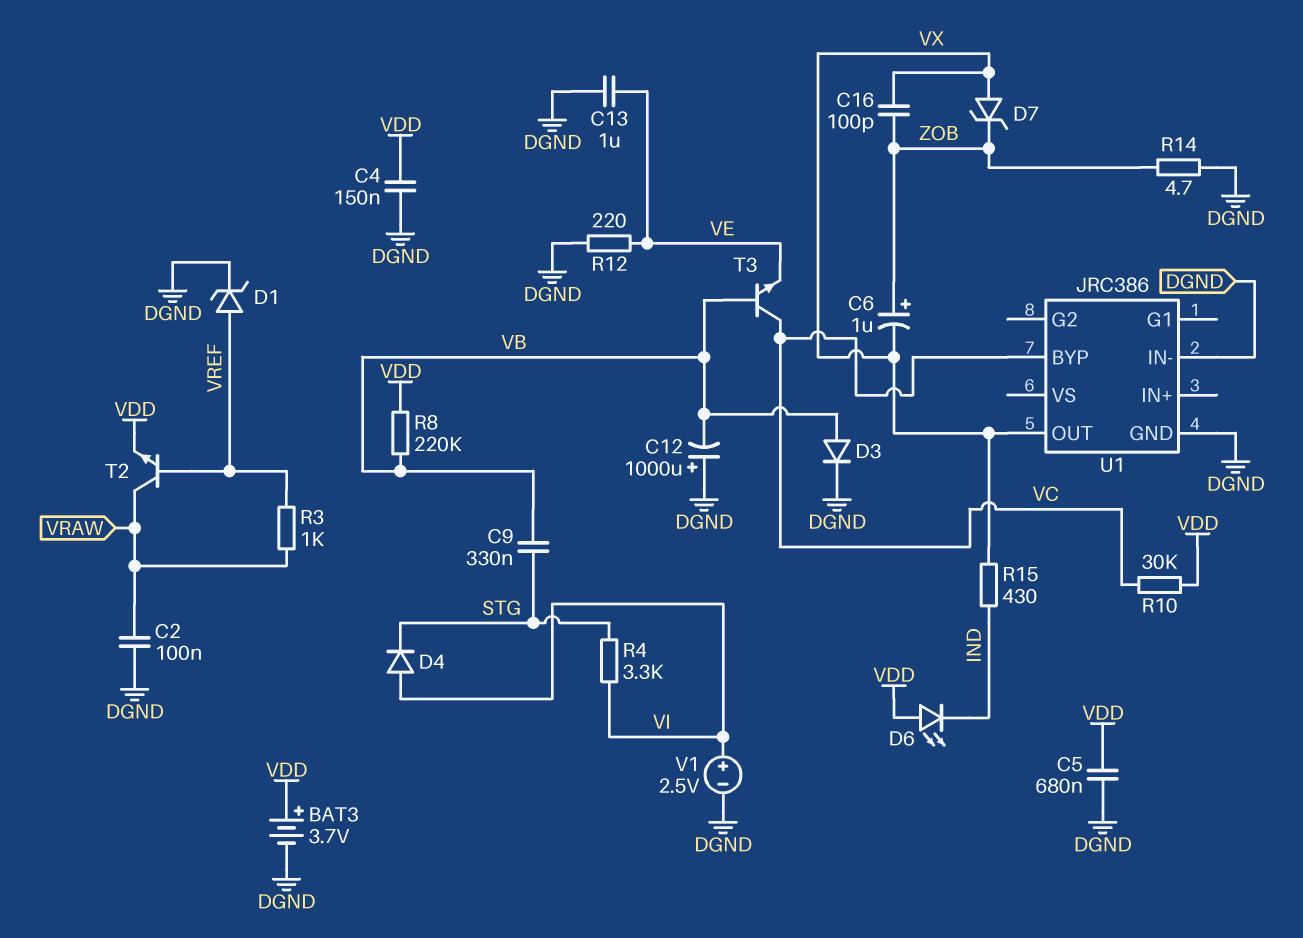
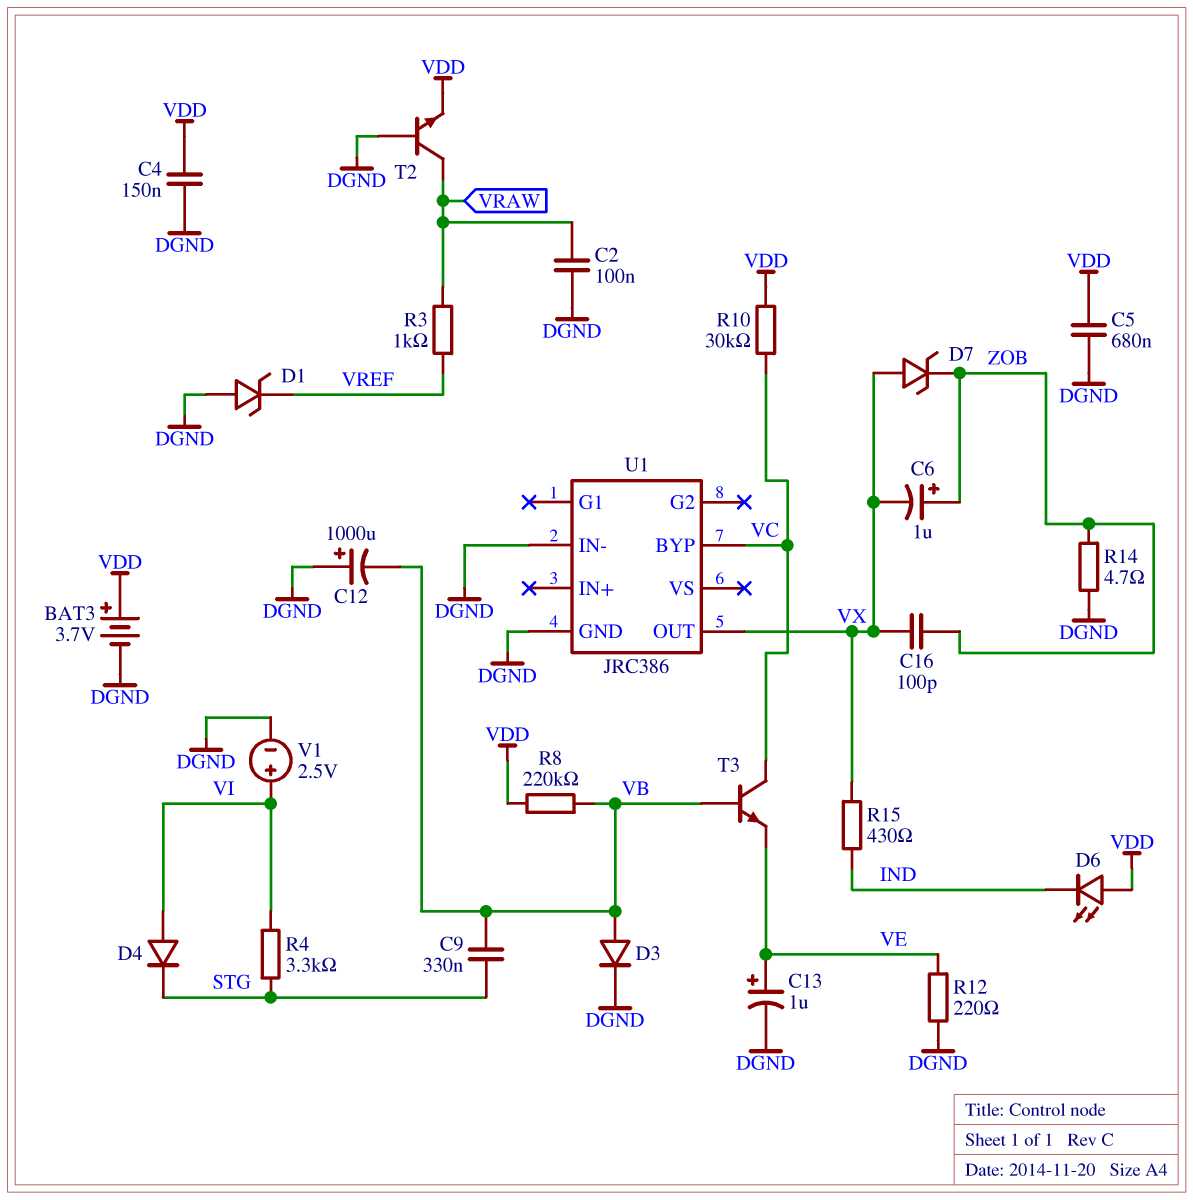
C13: 1uF (DGND, VE) -> 1uF (plus VE, minus DGND)
D1: zener (A VREF, K DGND) -> zener (A DGND, K VREF)
T2: NPN (B VREF, C VRAW, E VDD) -> NPN (B DGND, C VRAW, E VDD)

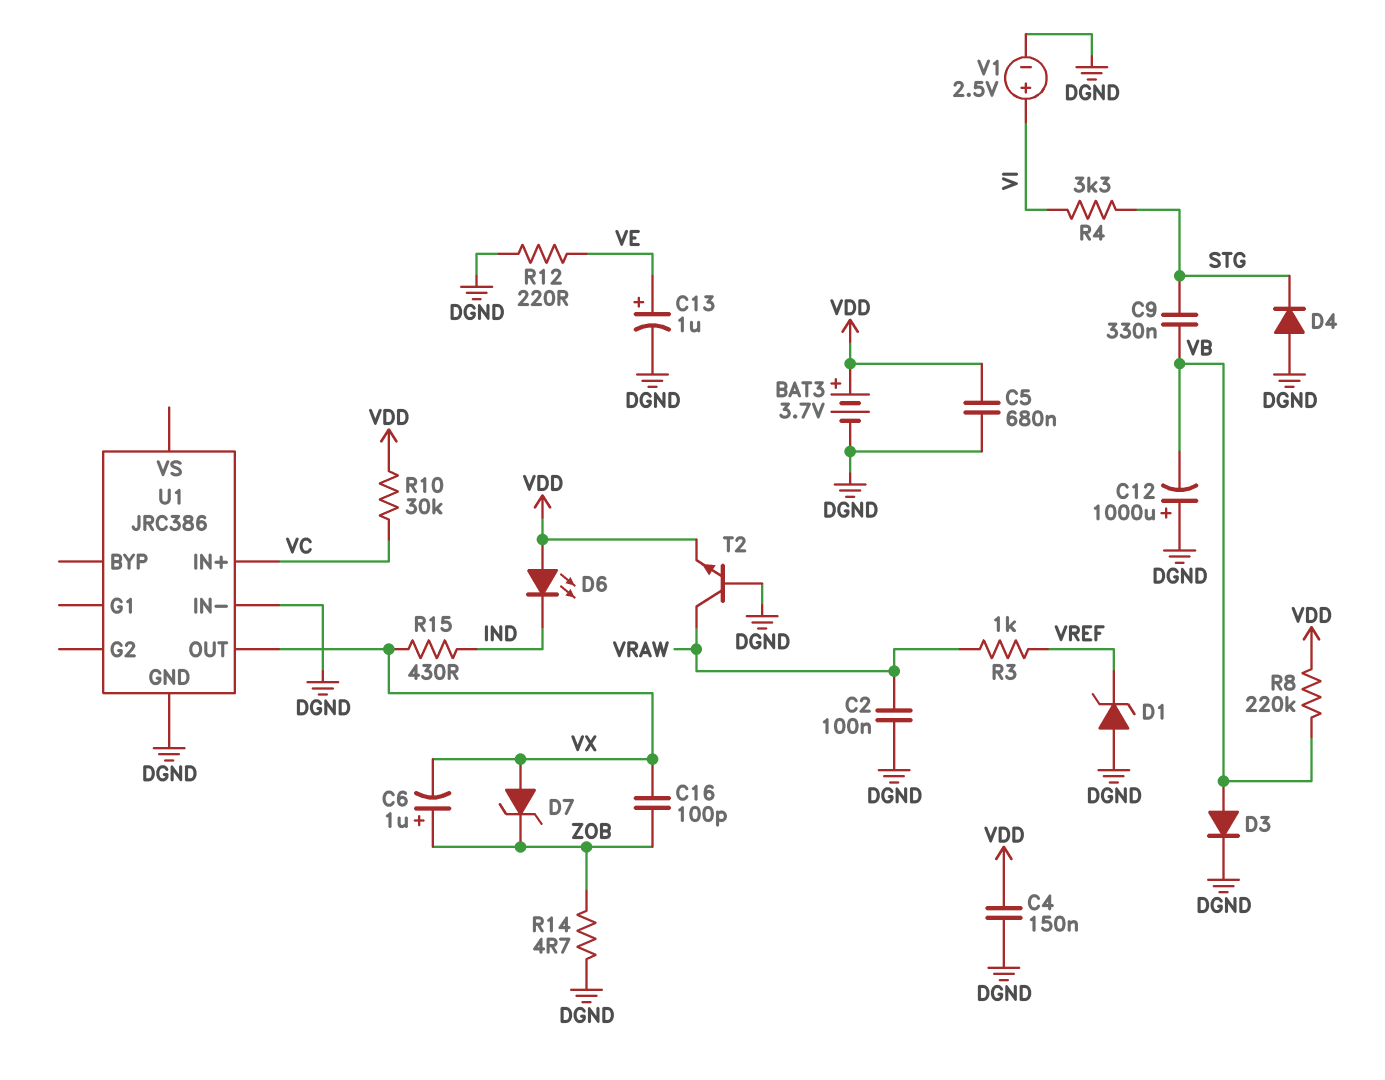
D4: diode (A VI, K STG) -> diode (A DGND, K STG)
T3: NPN (B VB, C VC, E VE) -> none
U1 pin BYP: VC -> none
U1 pin IN+: none -> VC

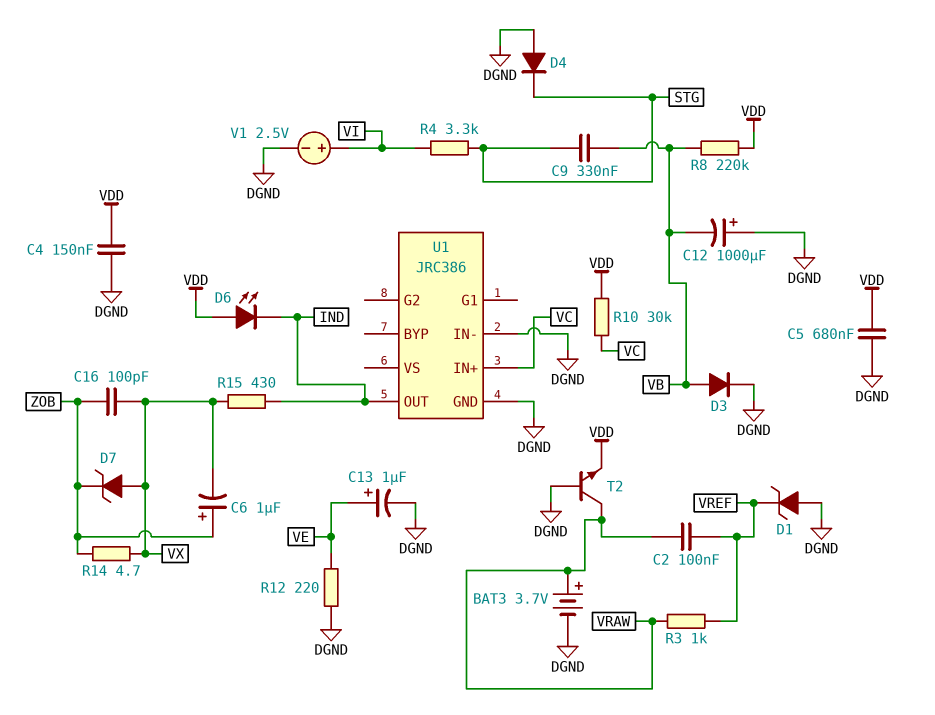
BAT3: 3.7V (plus VDD, minus DGND) -> 3.7V (plus VRAW, minus DGND)
C2: 100nF (DGND, VRAW) -> 100nF (VRAW, VREF)
R14: 4.7 (DGND, ZOB) -> 4.7 (VX, ZOB)
U1 pin OUT: VX -> IND

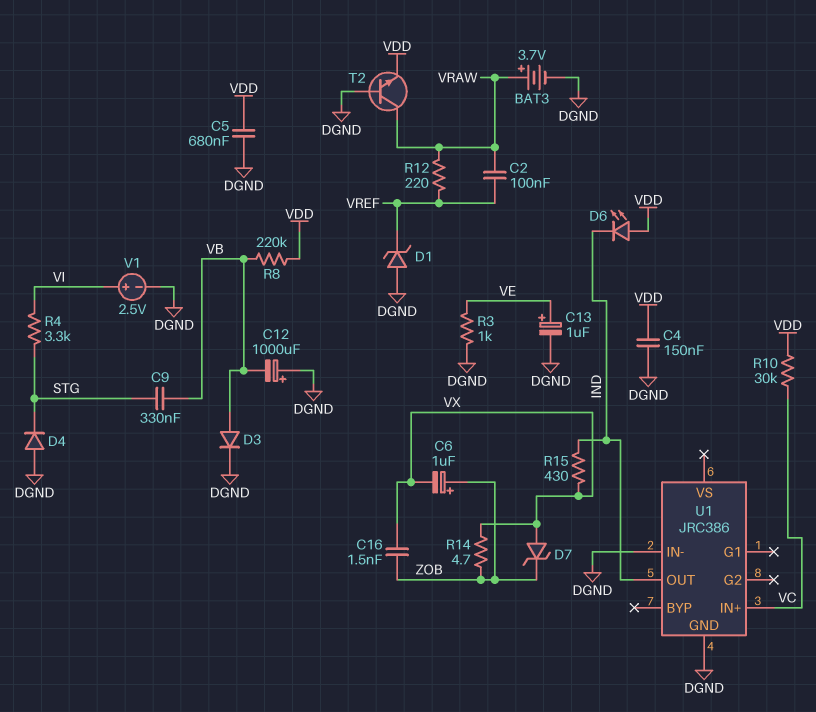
C16: 100pF (VX, ZOB) -> 1.5nF (VX, ZOB)
R3: 1k (VRAW, VREF) -> 1k (DGND, VE)
R12: 220 (DGND, VE) -> 220 (VRAW, VREF)

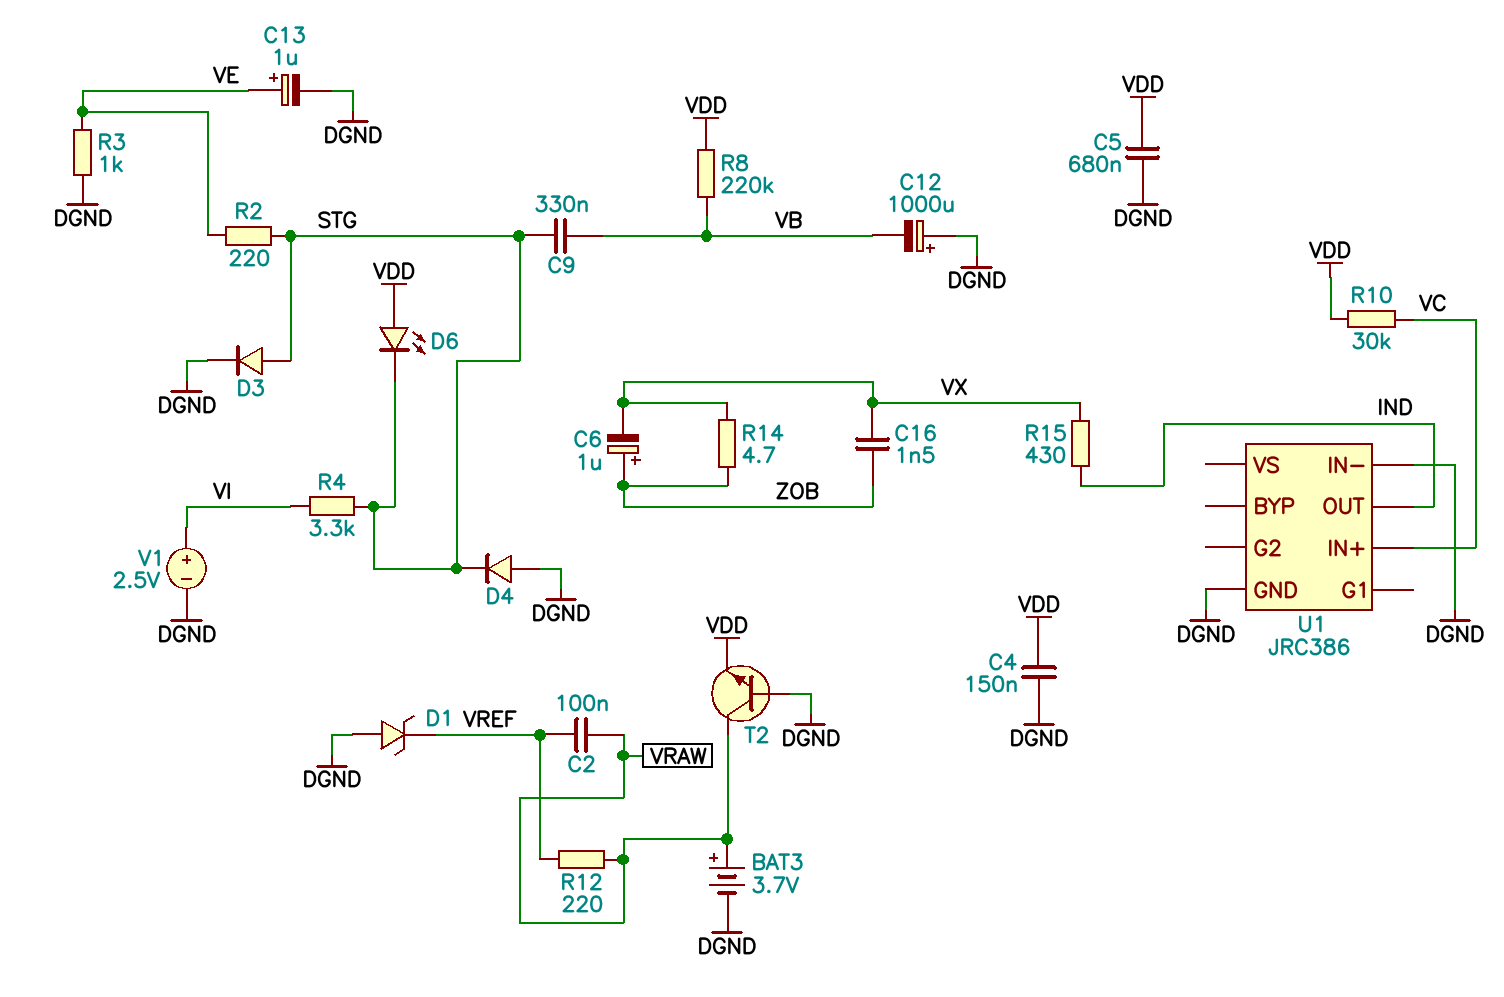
D3: diode (A VB, K DGND) -> diode (A STG, K DGND)
D6: LED (A VDD, K IND) -> LED (A VDD, K STG)
D7: zener (A VX, K ZOB) -> none
R2: none -> 220 (STG, VE)

